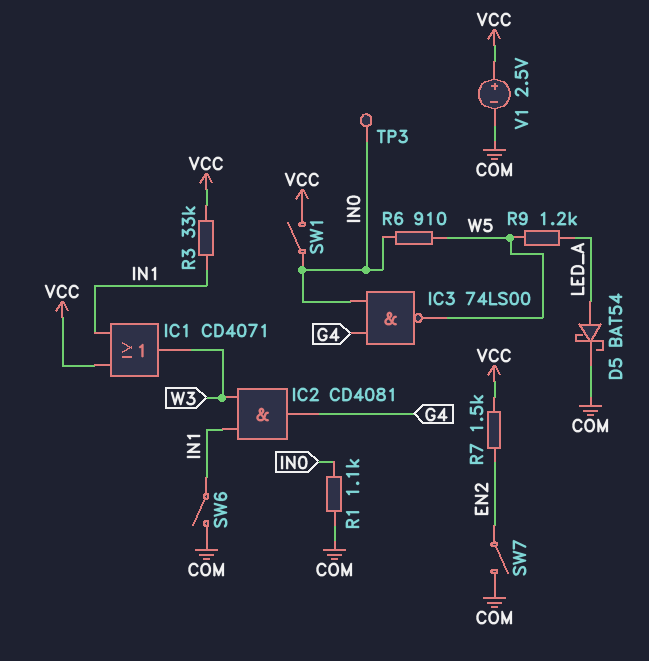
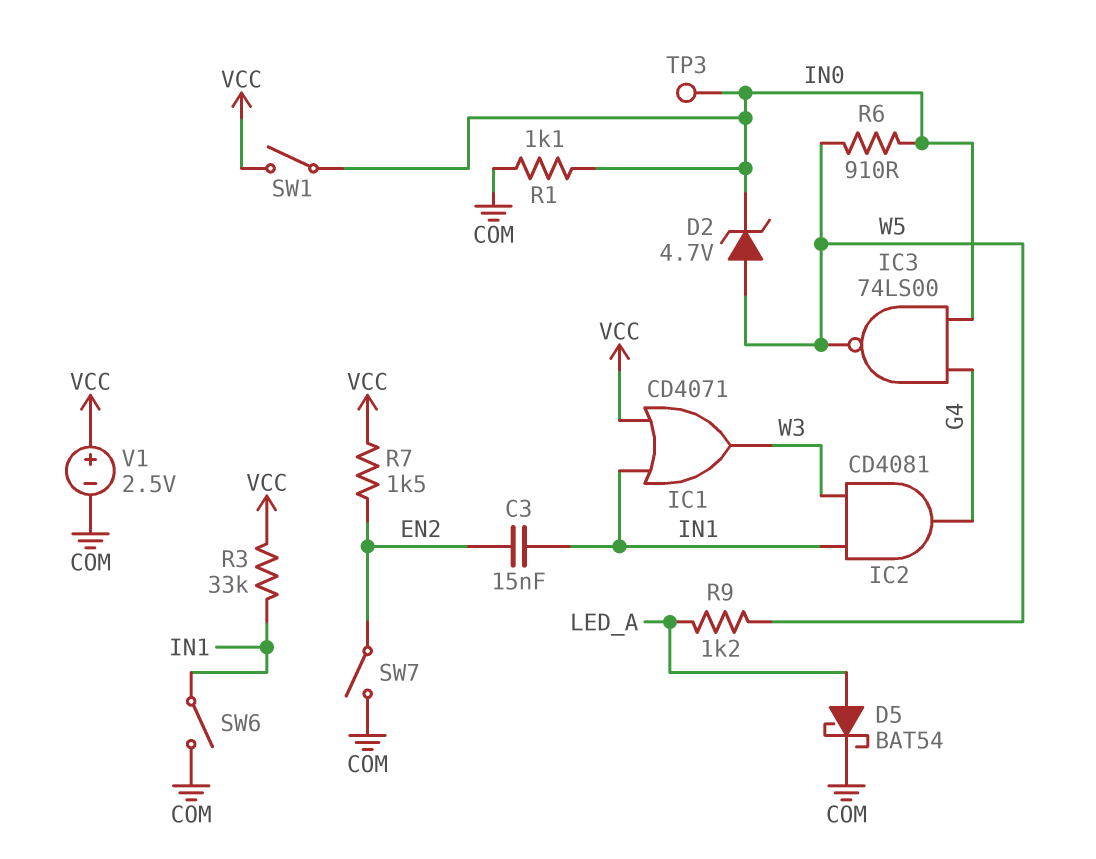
C3: none -> 15nF (EN2, IN1)
D2: none -> zener 4.7V (A W5, K IN0)

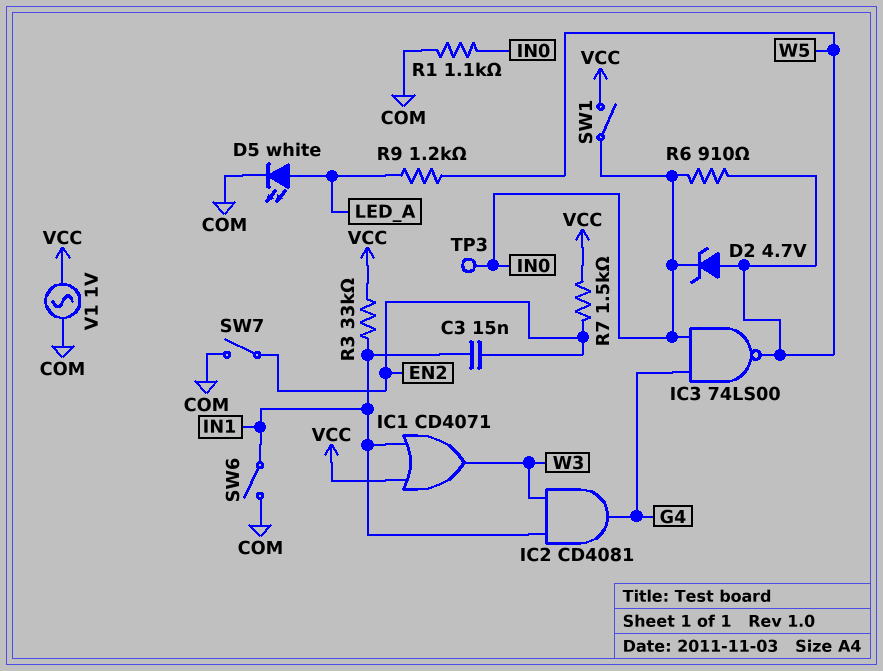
D5: schottky BAT54 (A LED_A, K COM) -> LED white (A LED_A, K COM)
V1: 2.5V (plus VCC, minus COM) -> AC 1V (COM, VCC)

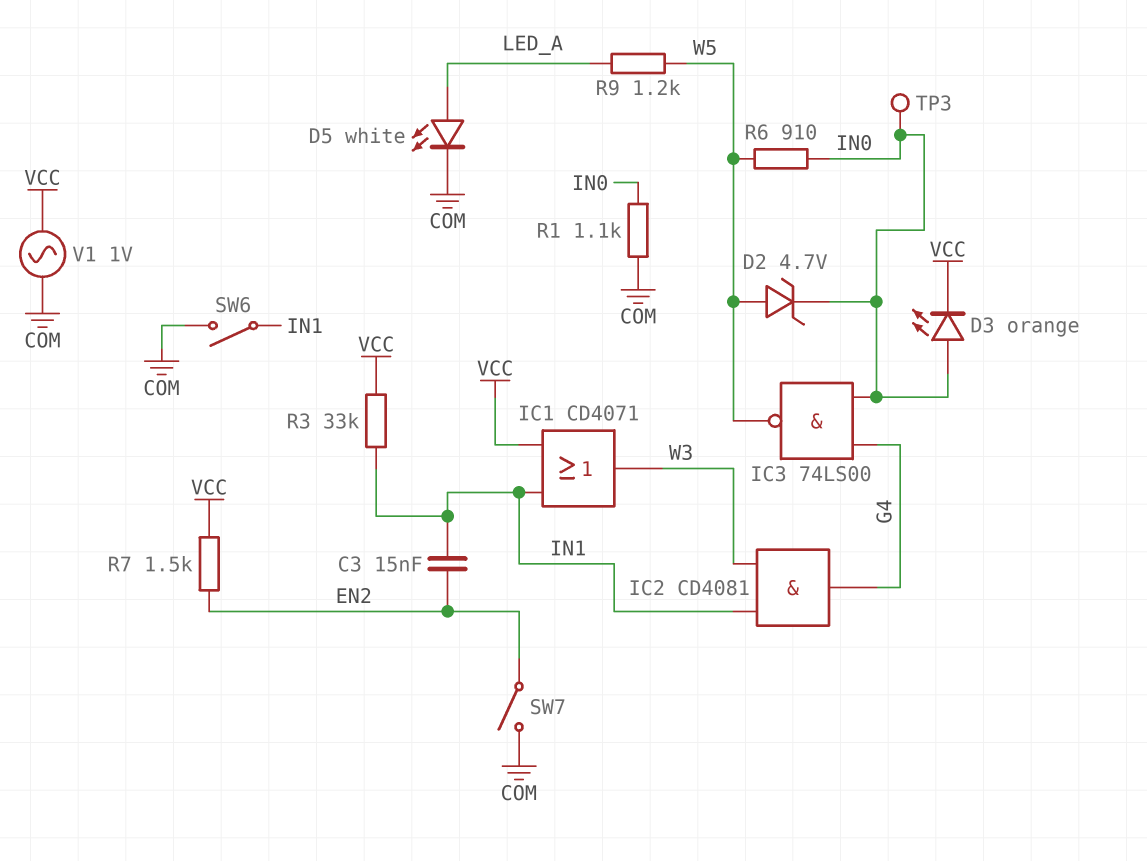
D3: none -> LED orange (A IN0, K VCC)
SW1: switch (IN0, VCC) -> none

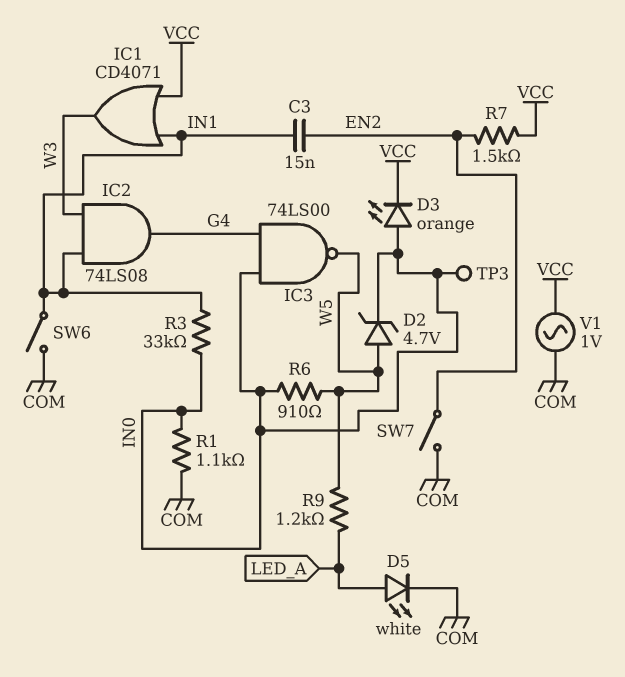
IC2: AND CD4081 (in IN1, in W3, out G4) -> AND 74LS08 (in IN1, in W3, out G4)
R3: 33k (IN1, VCC) -> 33k (IN0, IN1)

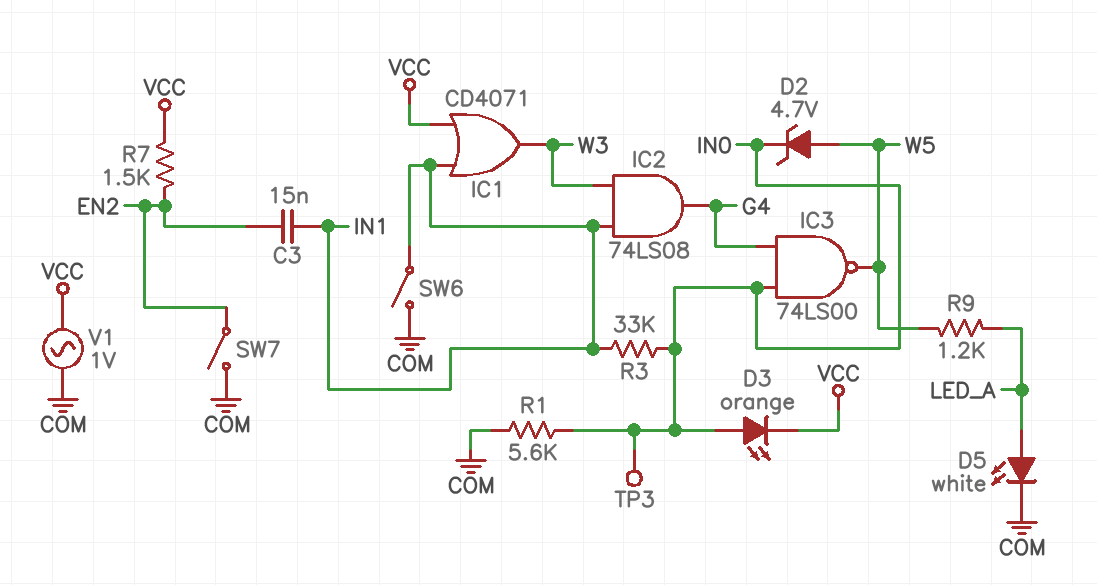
R1: 1.1k (COM, IN0) -> 5.6k (COM, IN0)
R6: 910 (IN0, W5) -> none

